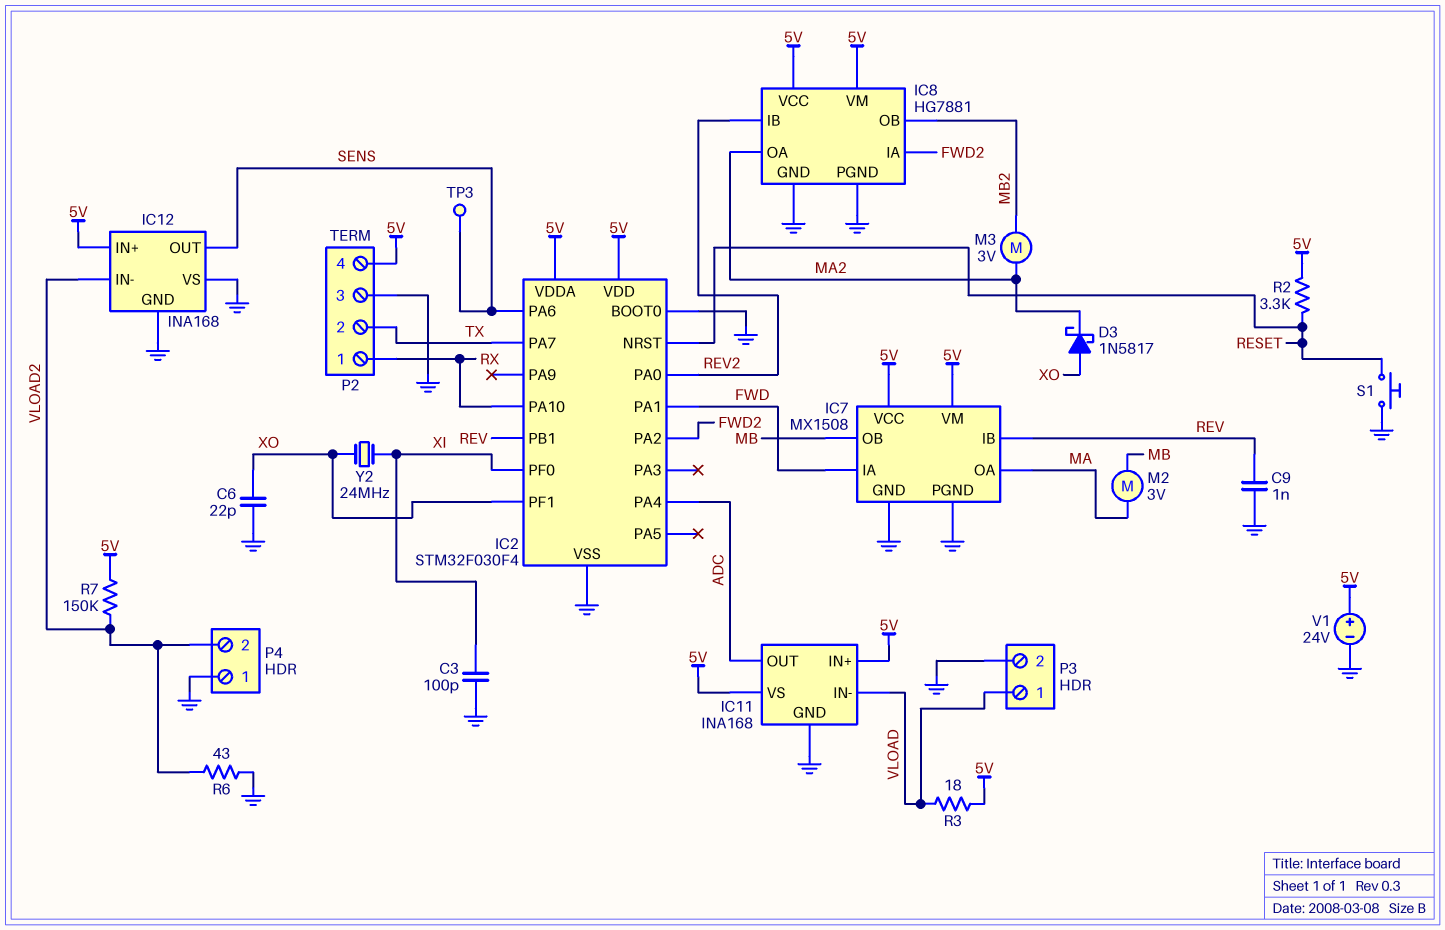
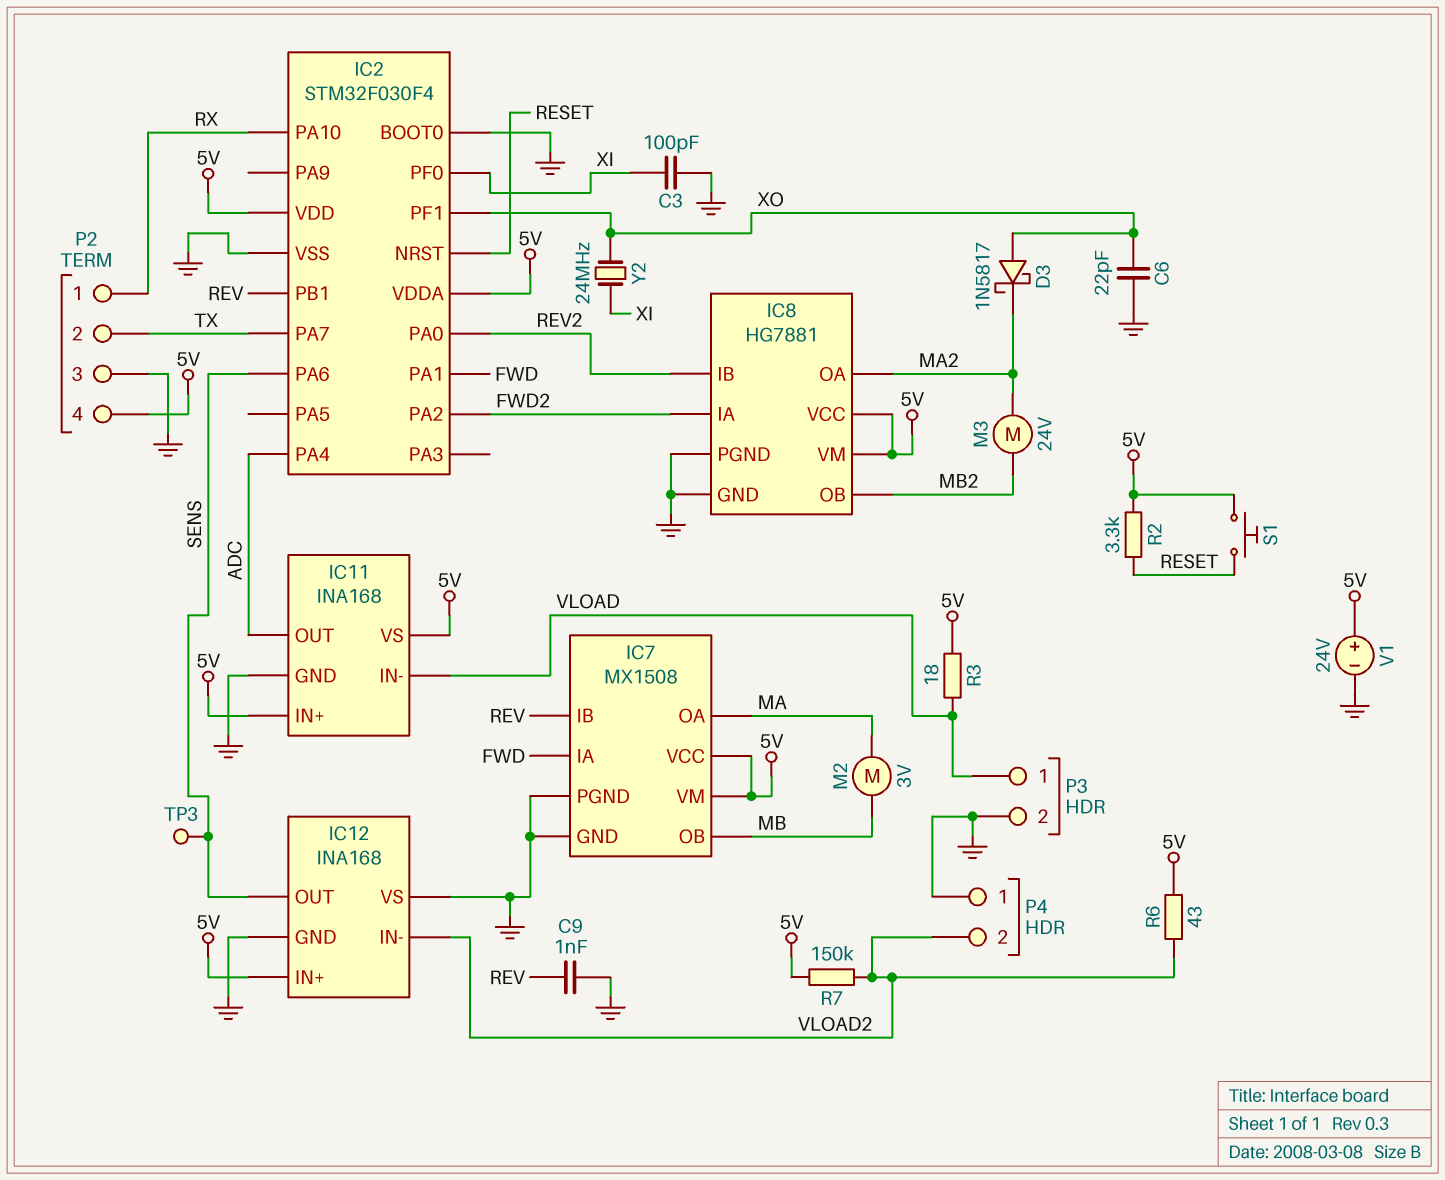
M3: motor 3V (MA2, MB2) -> motor 24V (MA2, MB2)
R6: 43 (GND, VLOAD2) -> 43 (5V, VLOAD2)
S1: button (GND, RESET) -> button (5V, RESET)

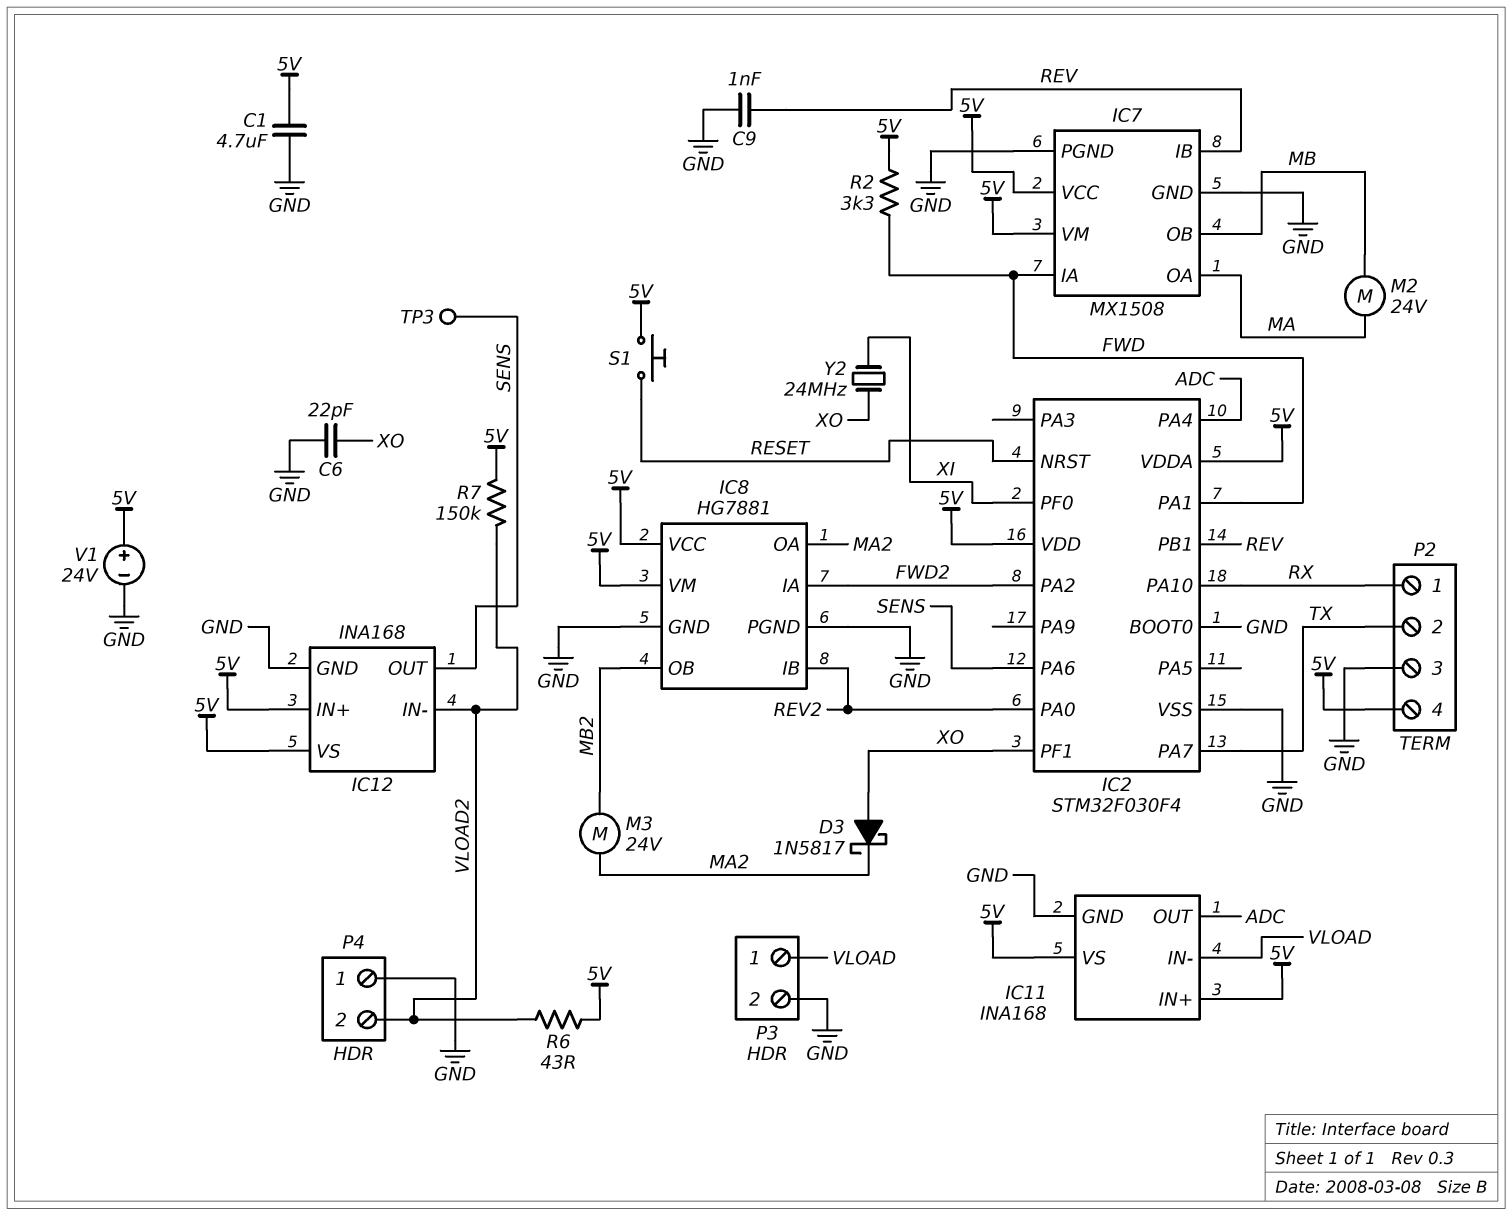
C1: none -> 4.7uF (5V, GND)
C3: 100pF (GND, XI) -> none
IC12 pin VS: GND -> 5V
M2: motor 3V (MA, MB) -> motor 24V (MA, MB)
R2: 3.3k (5V, RESET) -> 3.3k (5V, FWD)
R3: 18 (5V, VLOAD) -> none

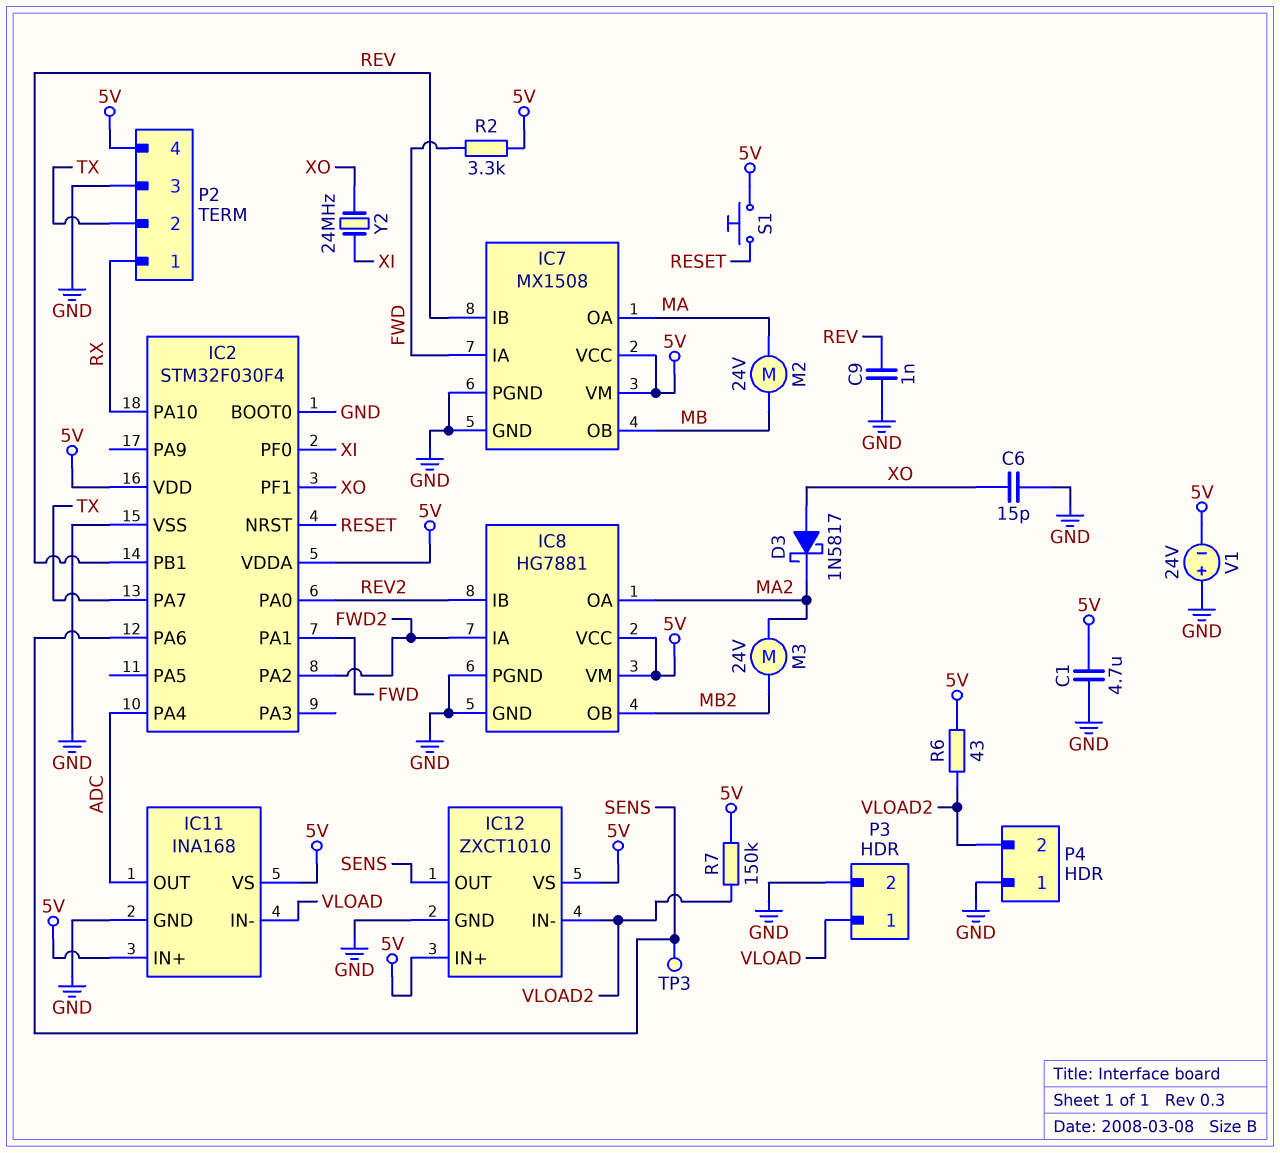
C6: 22pF (GND, XO) -> 15pF (GND, XO)
IC12: INA168 -> ZXCT1010
V1: 24V (plus 5V, minus GND) -> 24V (plus GND, minus 5V)

